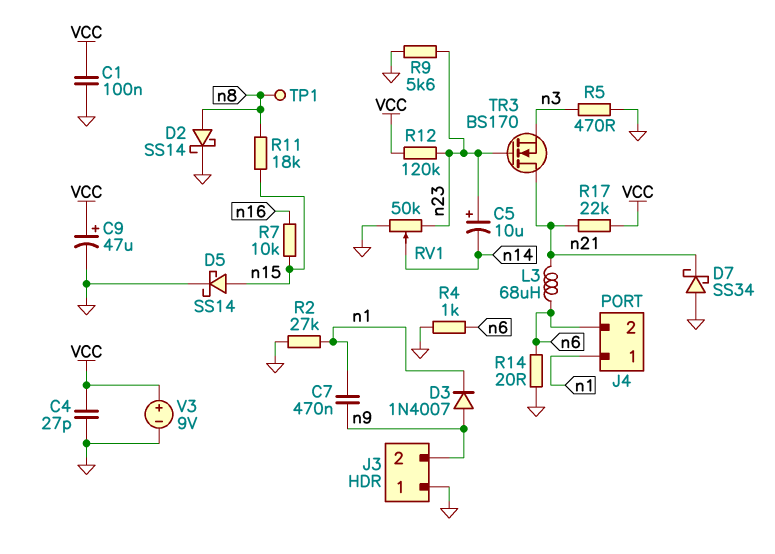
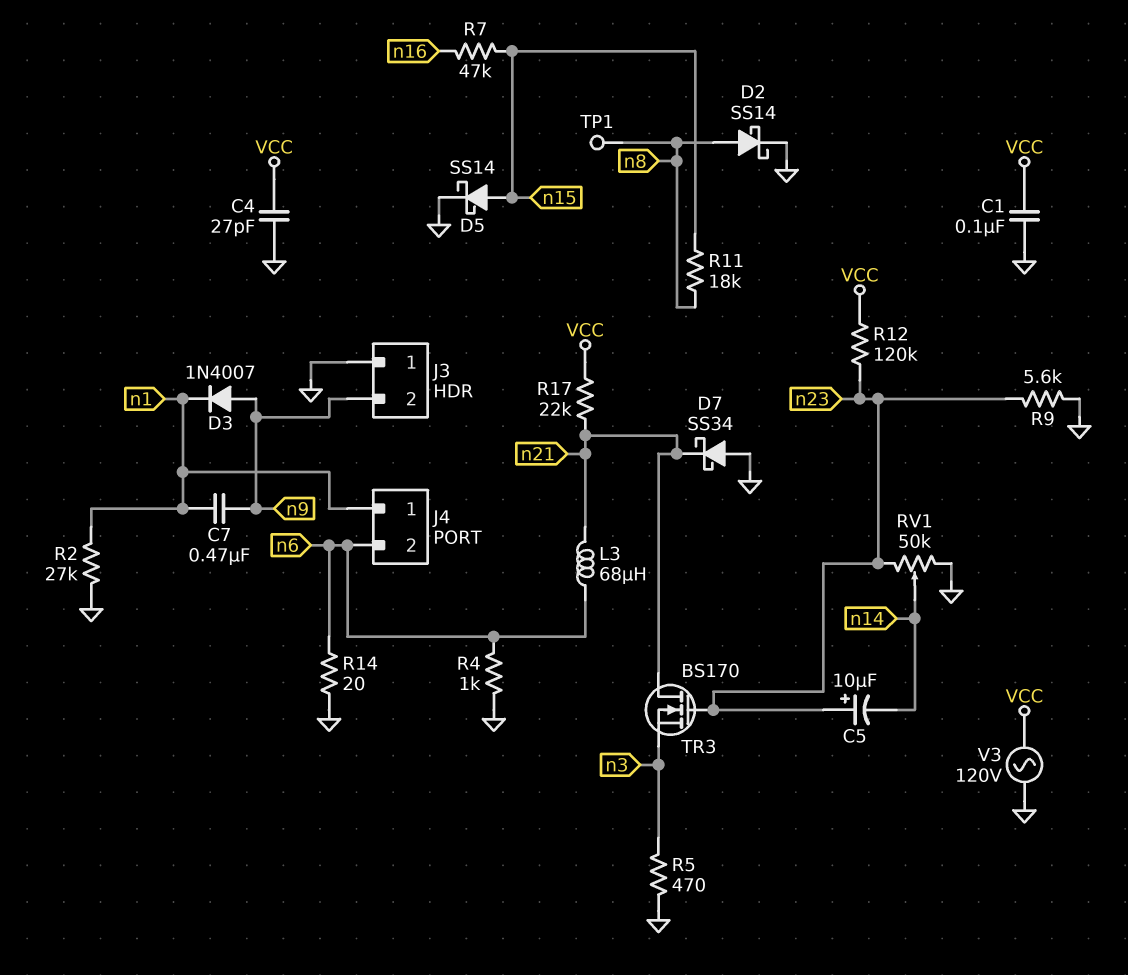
C9: 47uF (plus VCC, minus GND) -> none
R7: 10k (n15, n16) -> 47k (n15, n16)
V3: 9V (plus VCC, minus GND) -> AC 120V (GND, VCC)

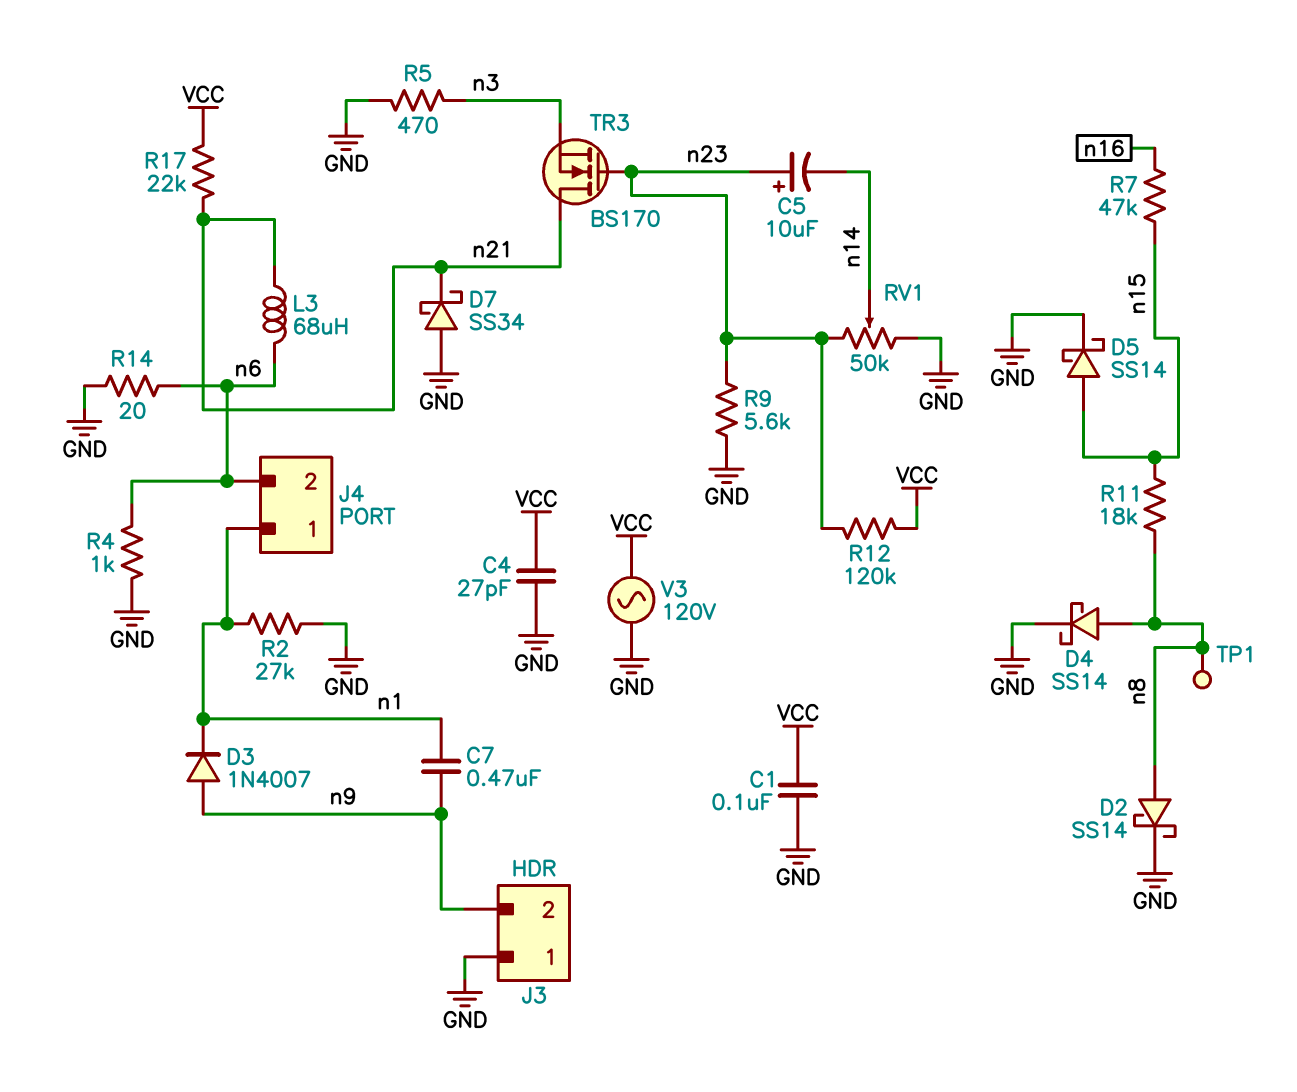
D4: none -> schottky SS14 (A n8, K GND)

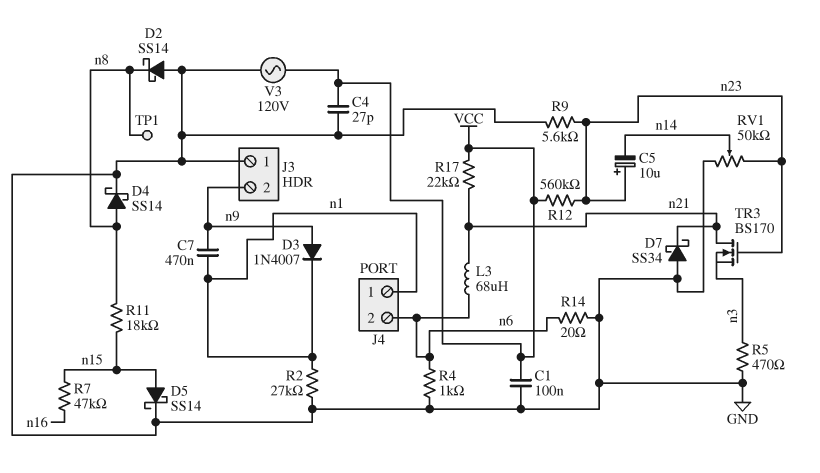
D2: schottky SS14 (A n8, K GND) -> schottky SS14 (A GND, K n8)
R12: 120k (VCC, n23) -> 560k (VCC, n23)

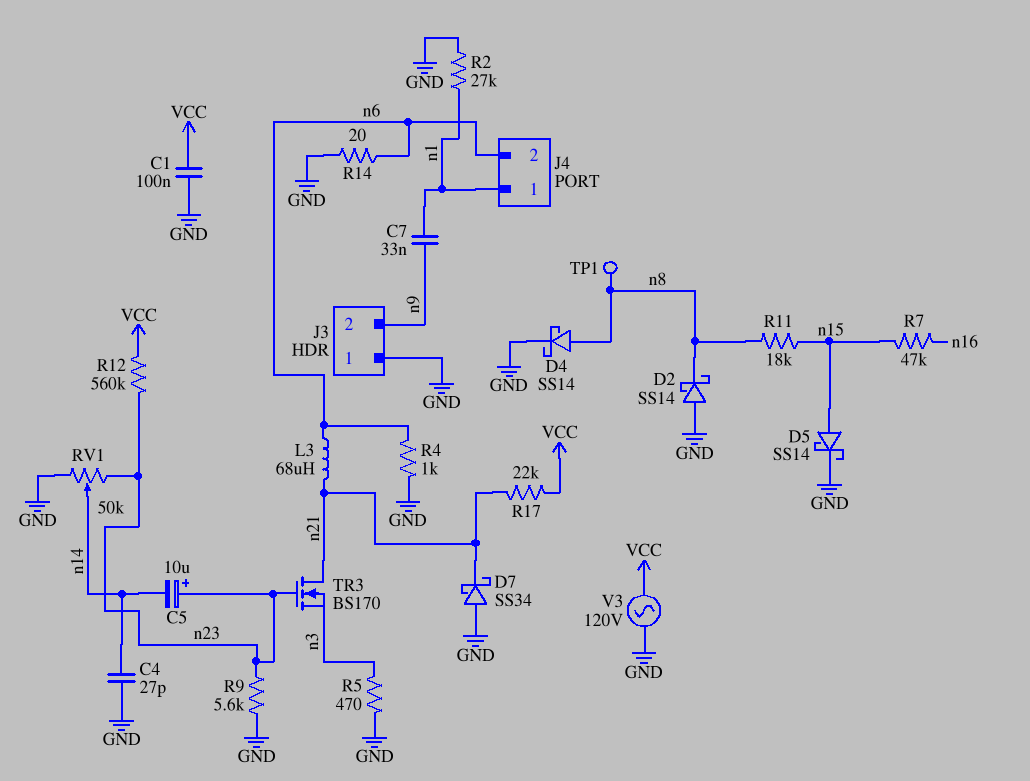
C4: 27pF (GND, VCC) -> 27pF (GND, n14)
C7: 470nF (n1, n9) -> 33nF (n1, n9)
D3: diode 1N4007 (A n9, K n1) -> none

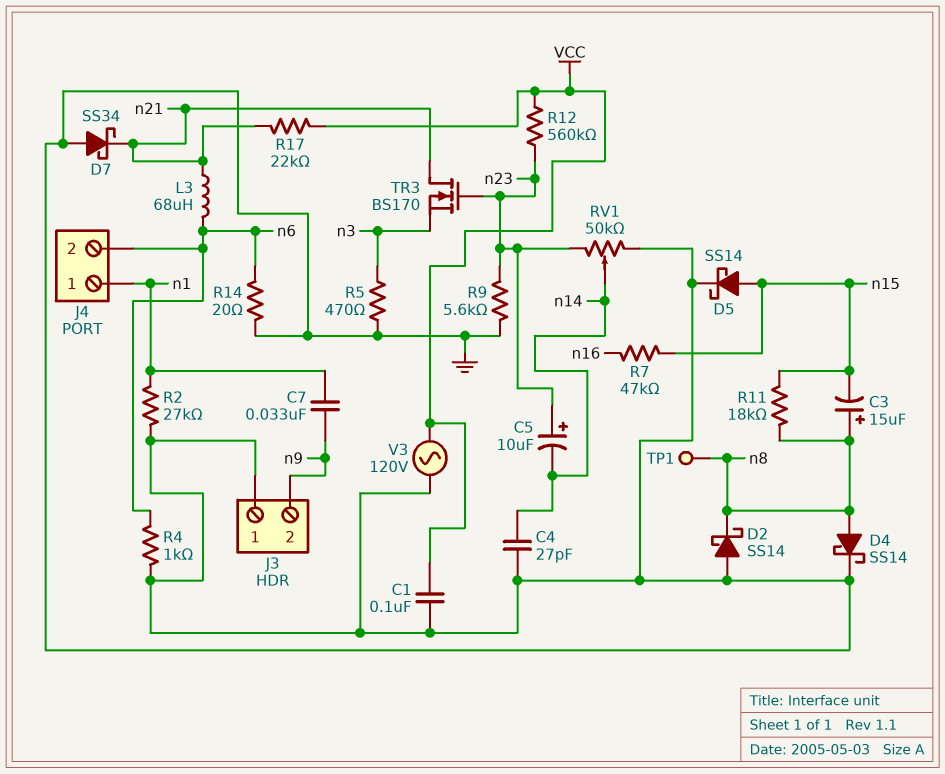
C3: none -> 15uF (plus n8, minus n15)

